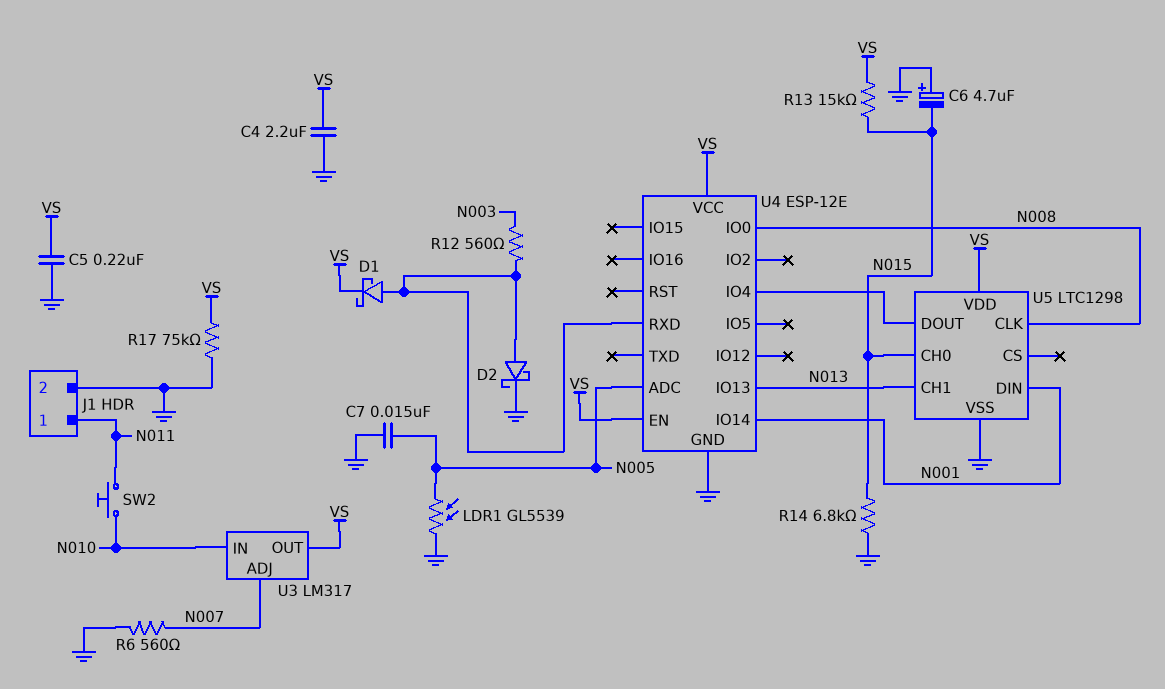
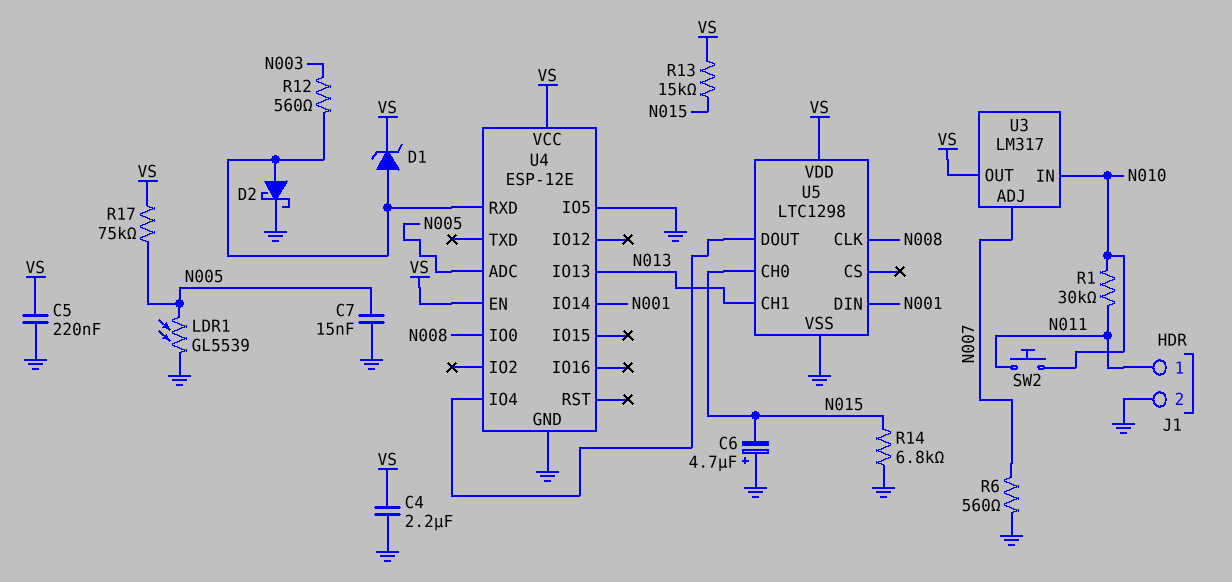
D1: schottky (A U4/RXD, K VS) -> zener (A U4/RXD, K VS)
R1: none -> 30k (N010, N011)
R17: 75k (GND, VS) -> 75k (N005, VS)
U4 pin IO5: none -> GND

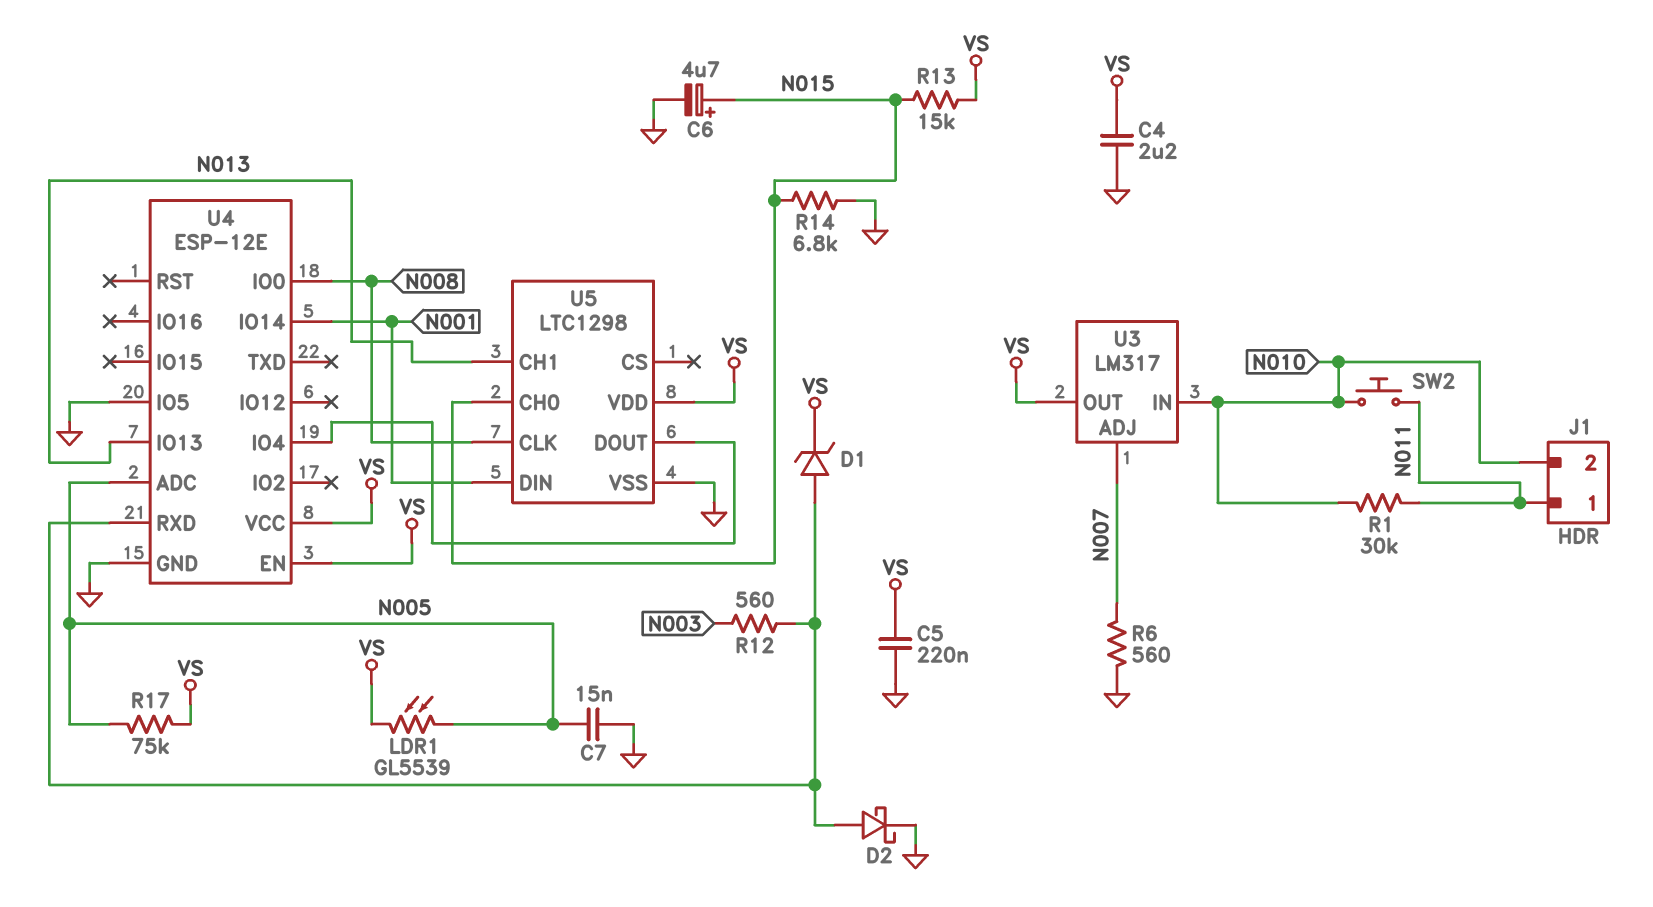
C6: 4.7uF (plus GND, minus N015) -> 4.7uF (plus N015, minus GND)
J1 pin 2: GND -> N010
LDR1: GL5539 (GND, N005) -> GL5539 (N005, VS)

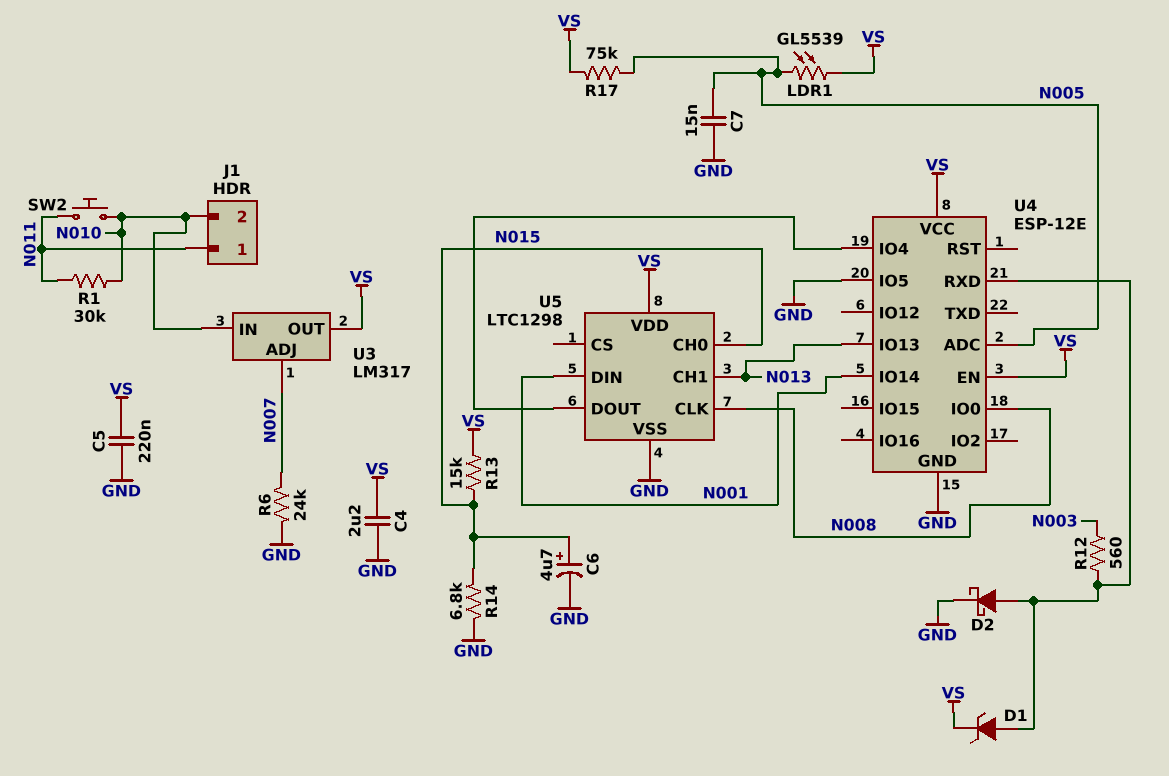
R6: 560 (GND, N007) -> 24k (GND, N007)

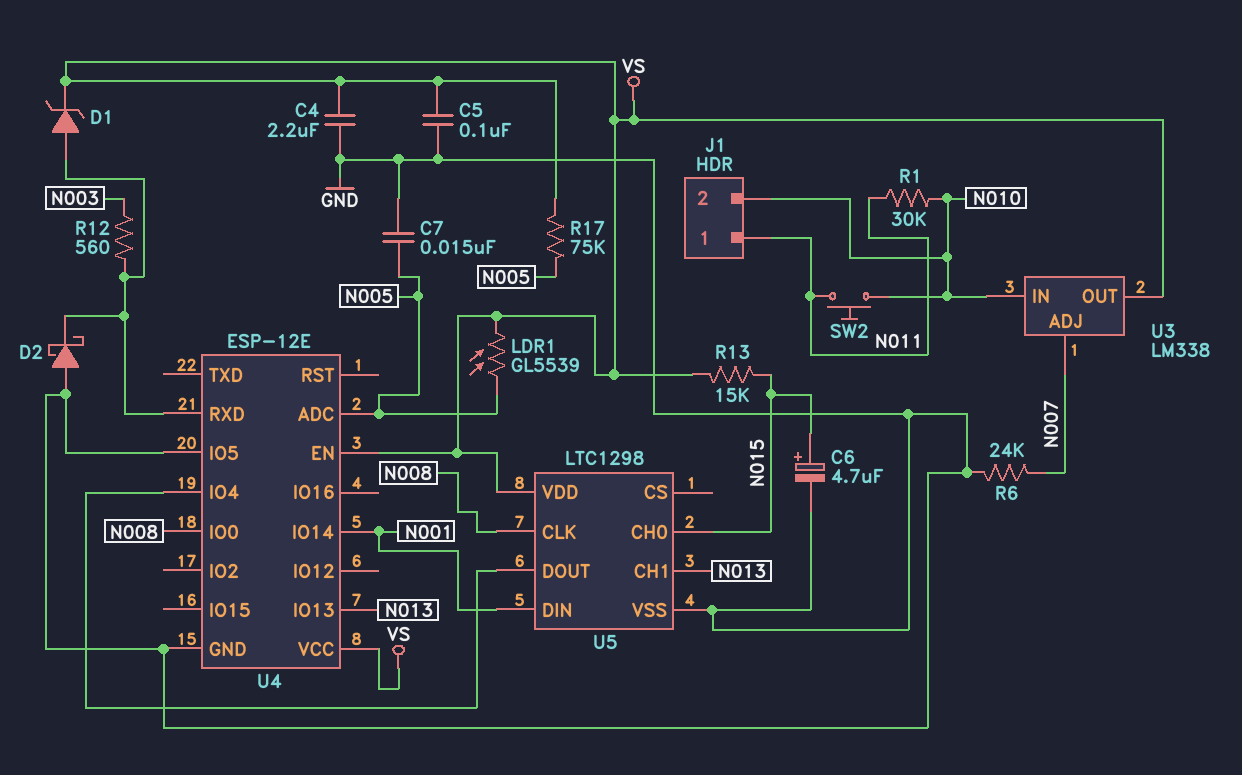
C5: 220nF (GND, VS) -> 100nF (GND, VS)
D2: schottky (A U4/RXD, K GND) -> schottky (A GND, K U4/RXD)
R14: 6.8k (GND, N015) -> none
U3: LM317 -> LM338

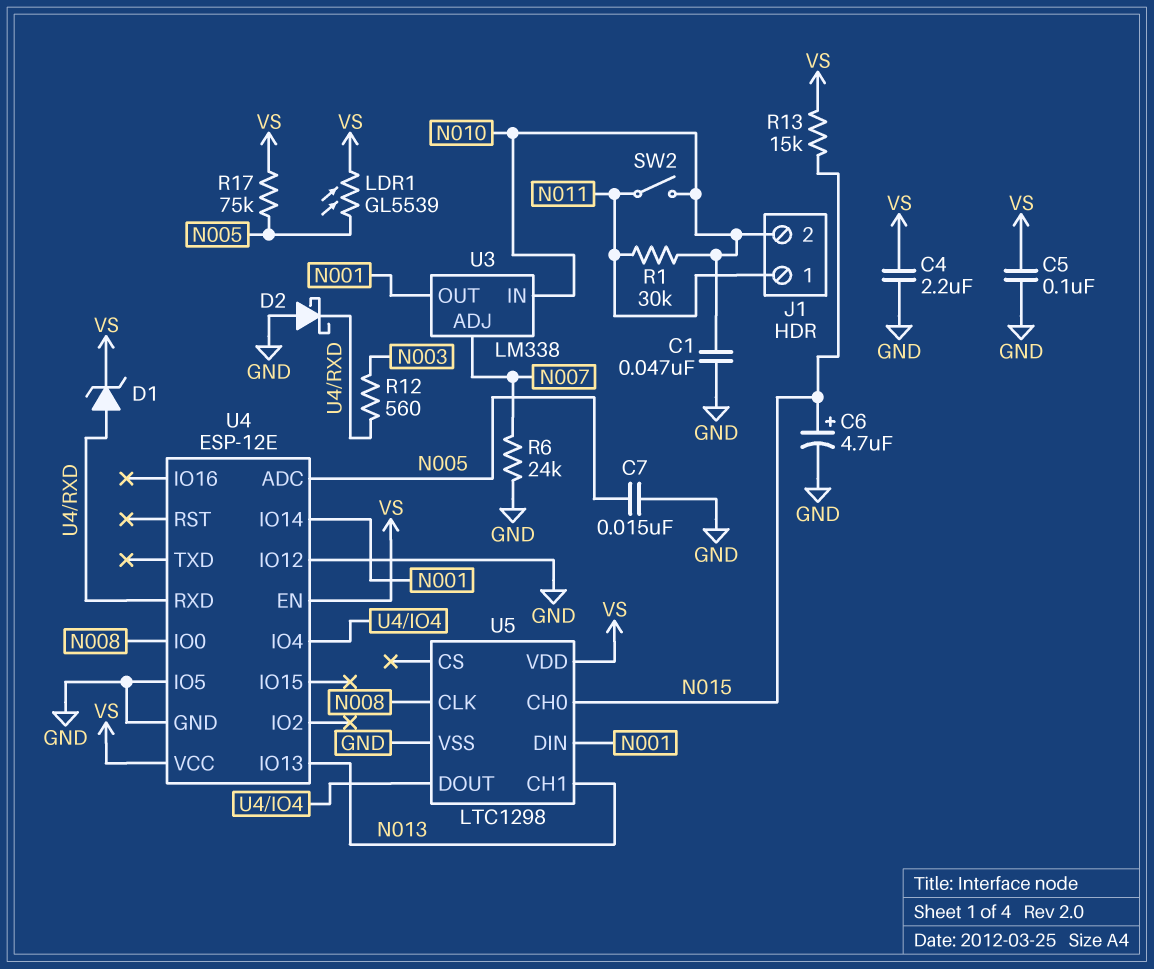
C1: none -> 47nF (GND, N010)
SW2: button (N010, N011) -> switch (N010, N011)
U3 pin OUT: VS -> N001
U4 pin IO12: none -> GND

